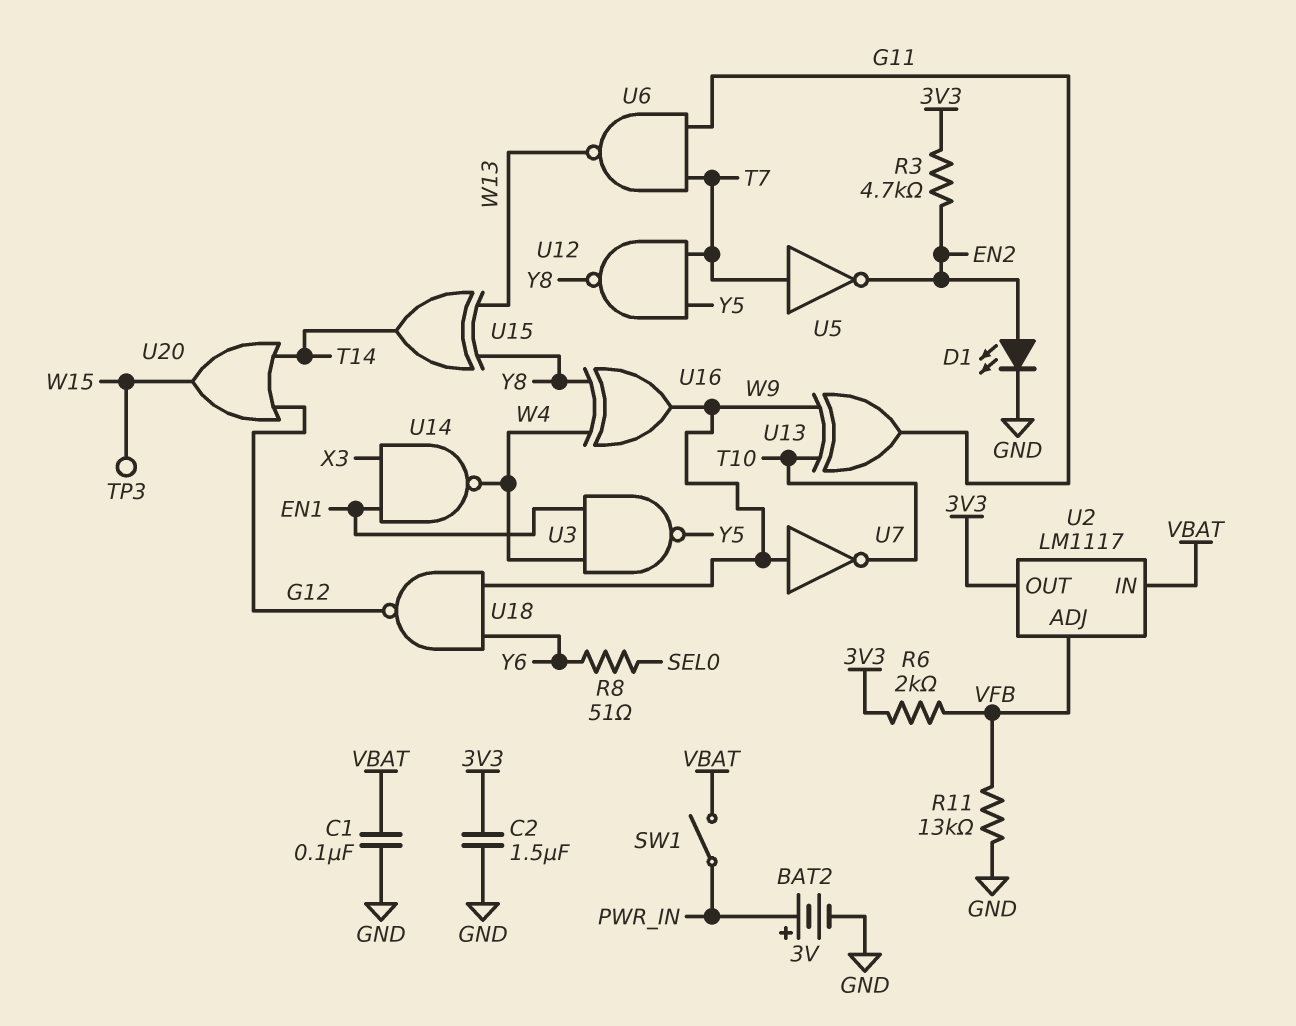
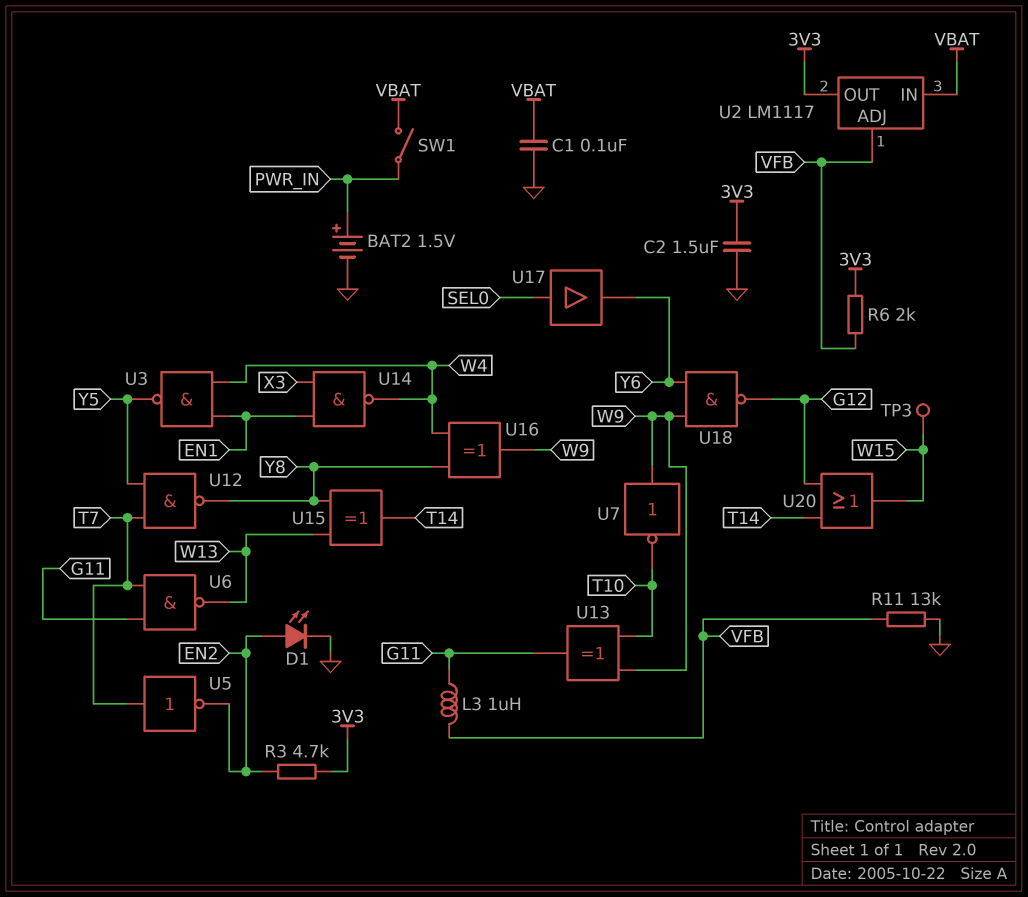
BAT2: 3V (plus PWR_IN, minus GND) -> 1.5V (plus PWR_IN, minus GND)
L3: none -> 1uH (G11, VFB)
R8: 51 (SEL0, Y6) -> none
U17: none -> buffer (in SEL0, out Y6)

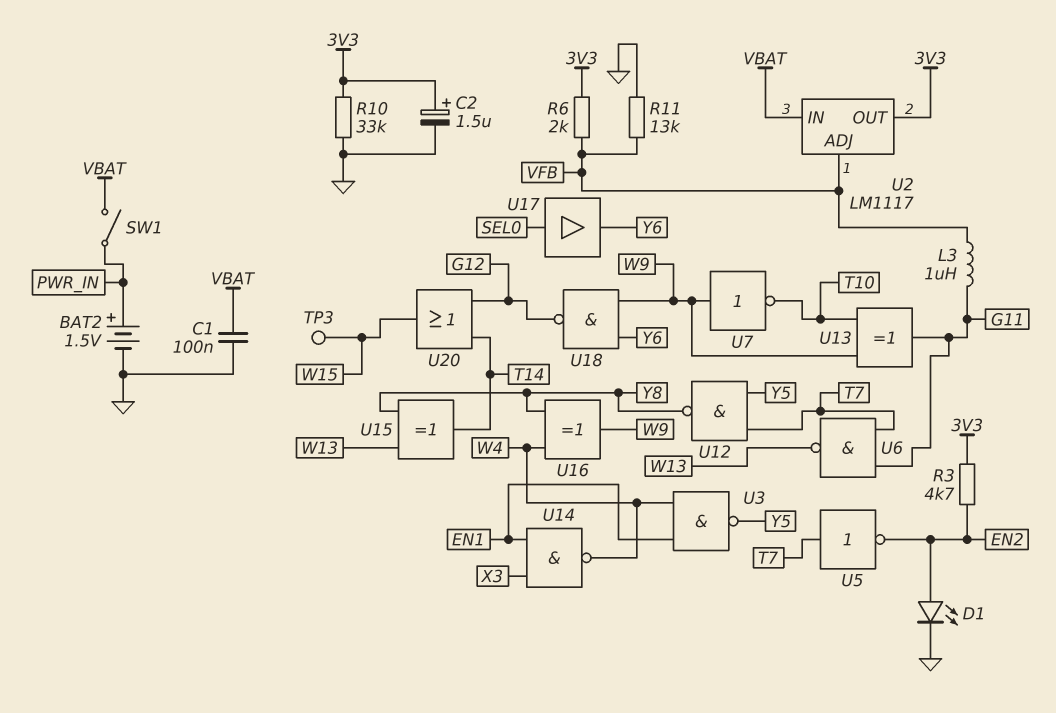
C2: 1.5uF (3V3, GND) -> 1.5uF (plus 3V3, minus GND)
R10: none -> 33k (3V3, GND)

